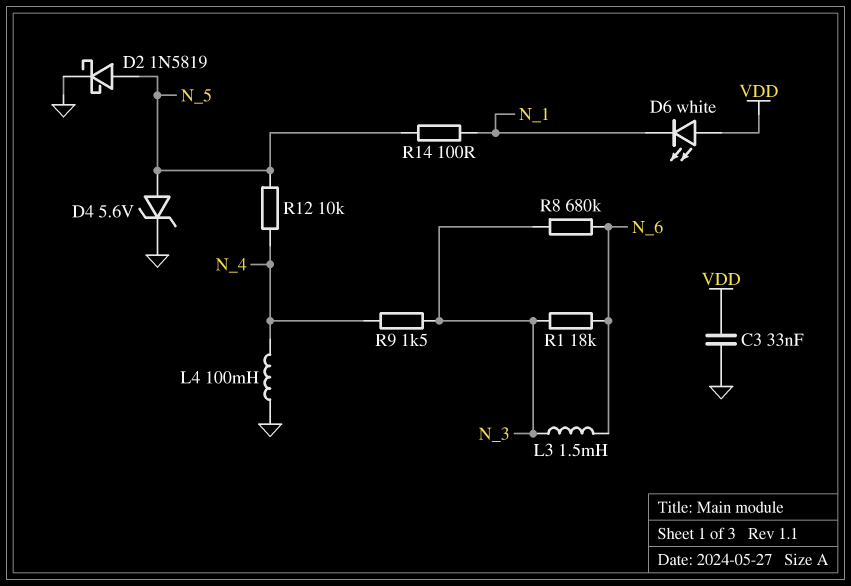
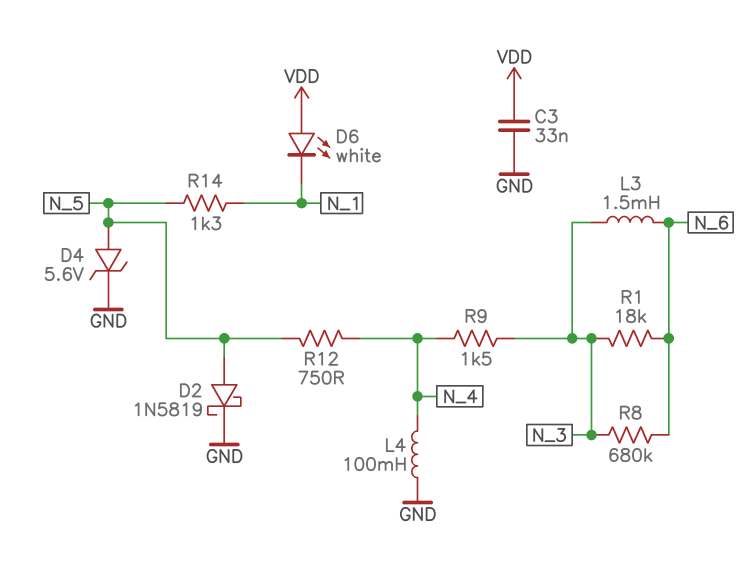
R12: 10k (N_4, N_5) -> 750 (N_4, N_5)
R14: 100 (N_1, N_5) -> 1.3k (N_1, N_5)

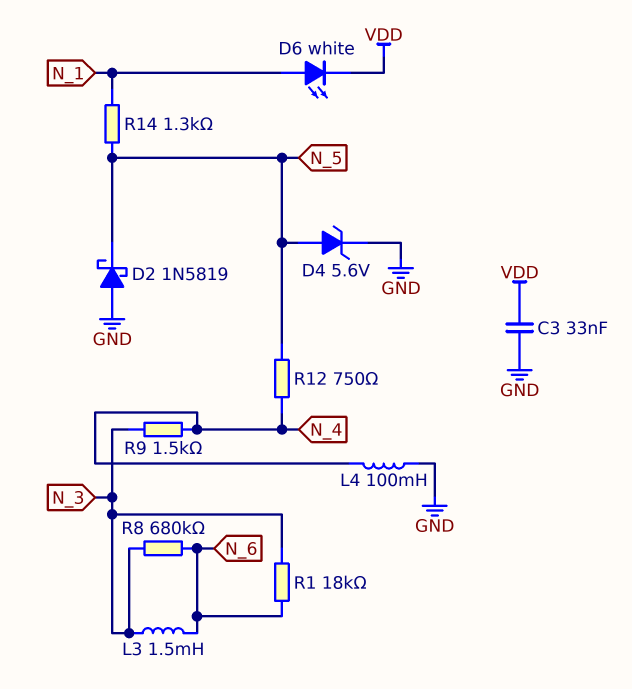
D2: schottky 1N5819 (A N_5, K GND) -> schottky 1N5819 (A GND, K N_5)
D6: LED white (A VDD, K N_1) -> LED white (A N_1, K VDD)

